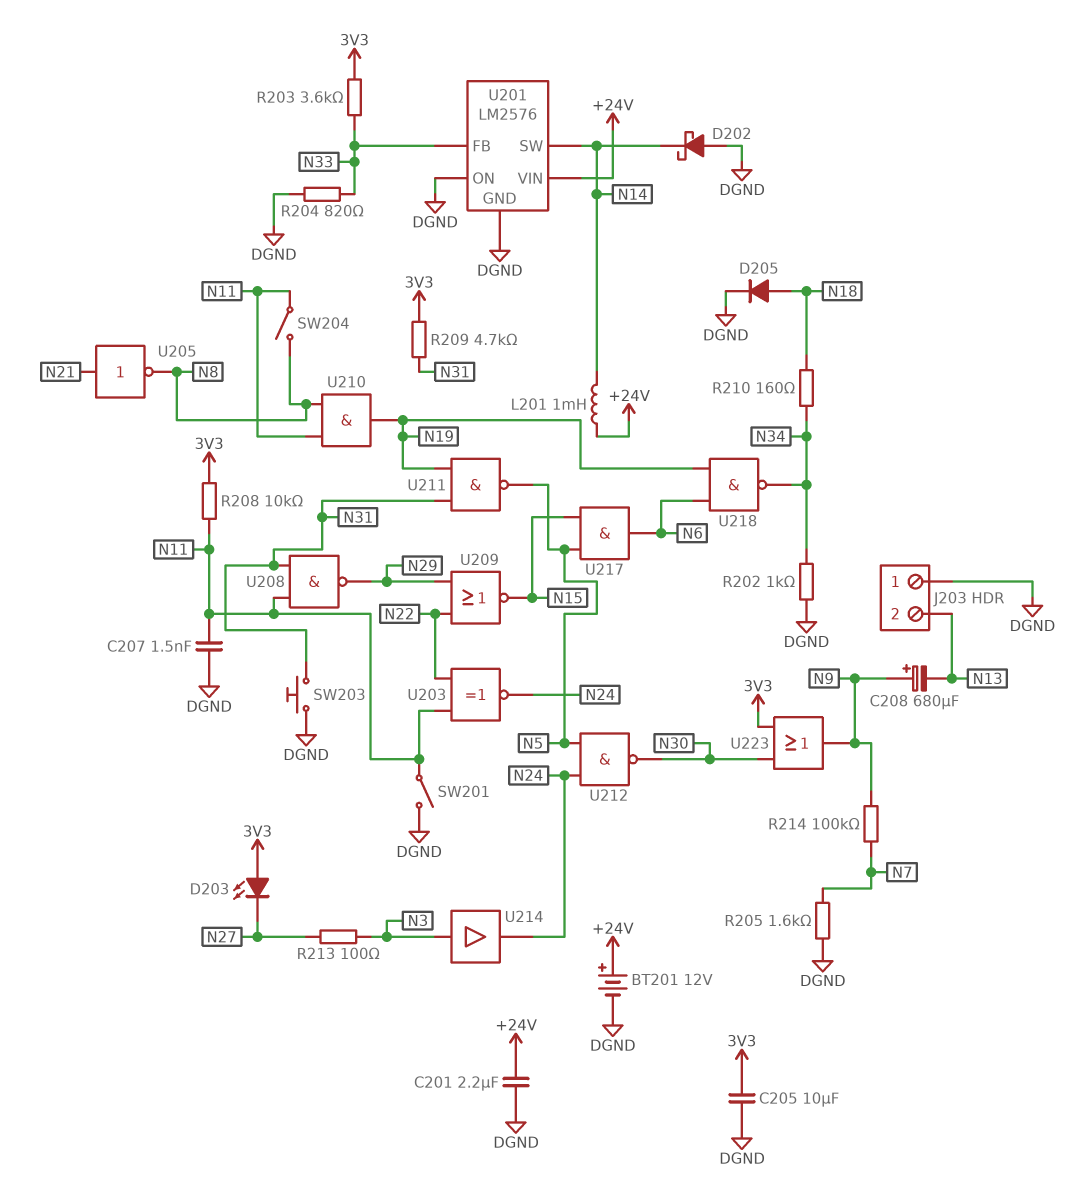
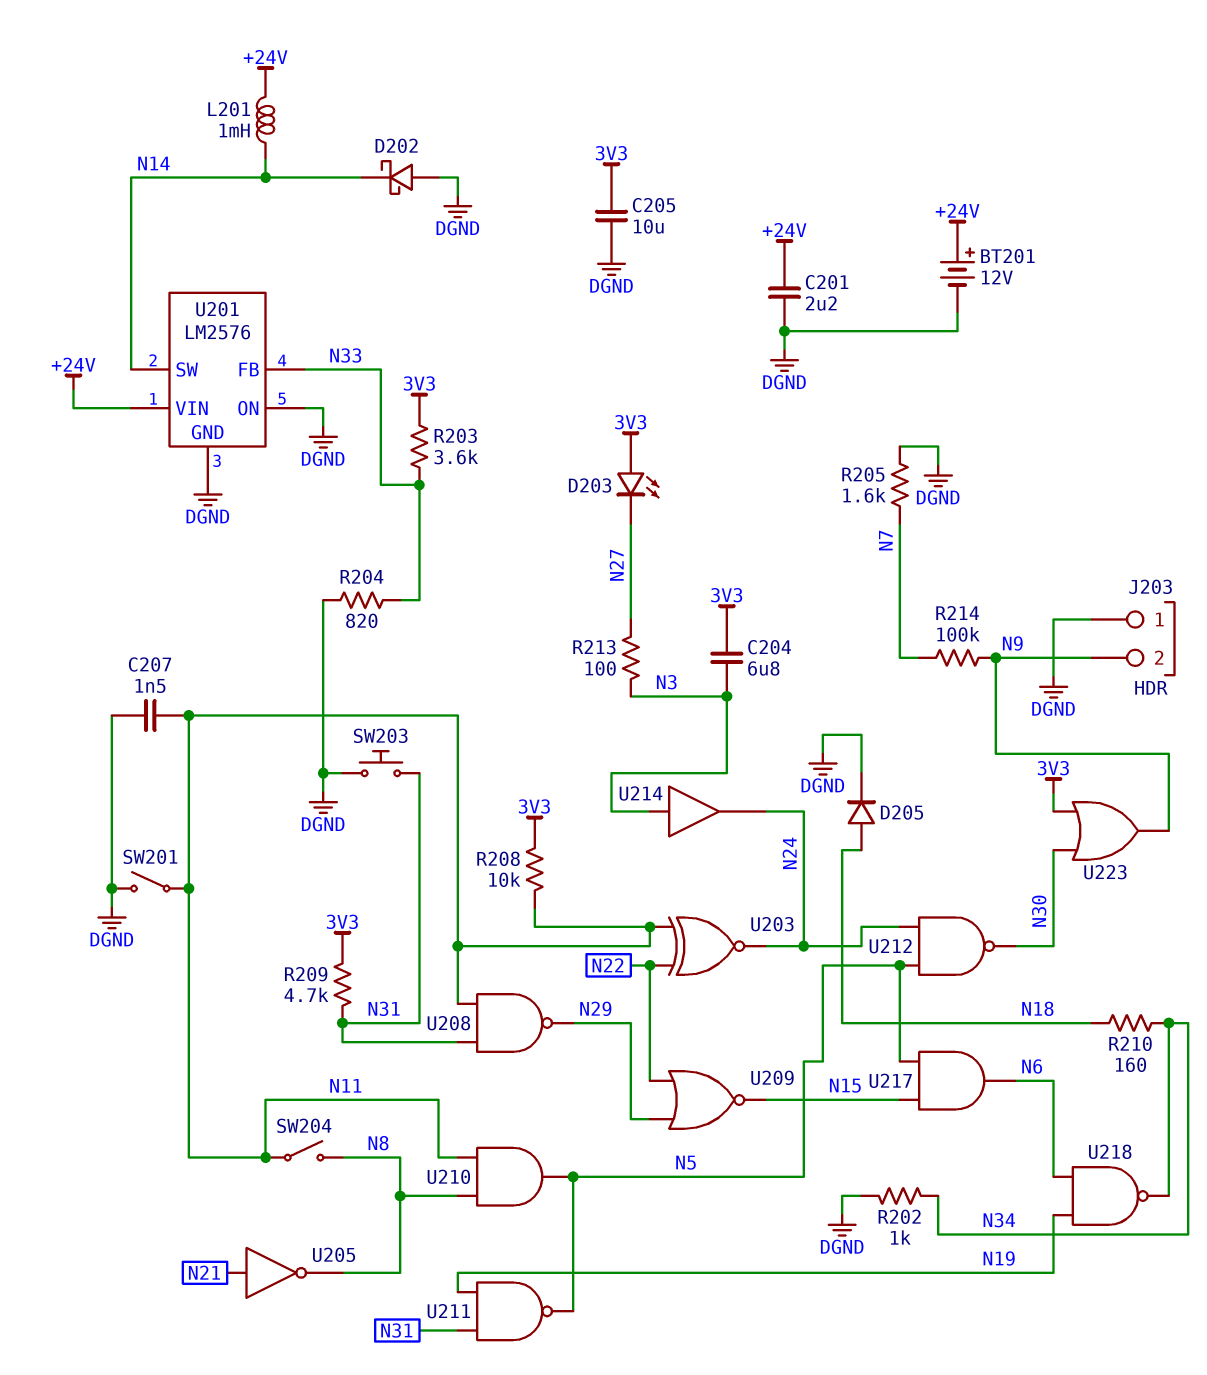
C204: none -> 6.8uF (3V3, N3)
C208: 680uF (plus N9, minus N13) -> none
J203 pin 2: N13 -> N9
U210: AND (in N8, in N11, out N19) -> AND (in N8, in N11, out N5)

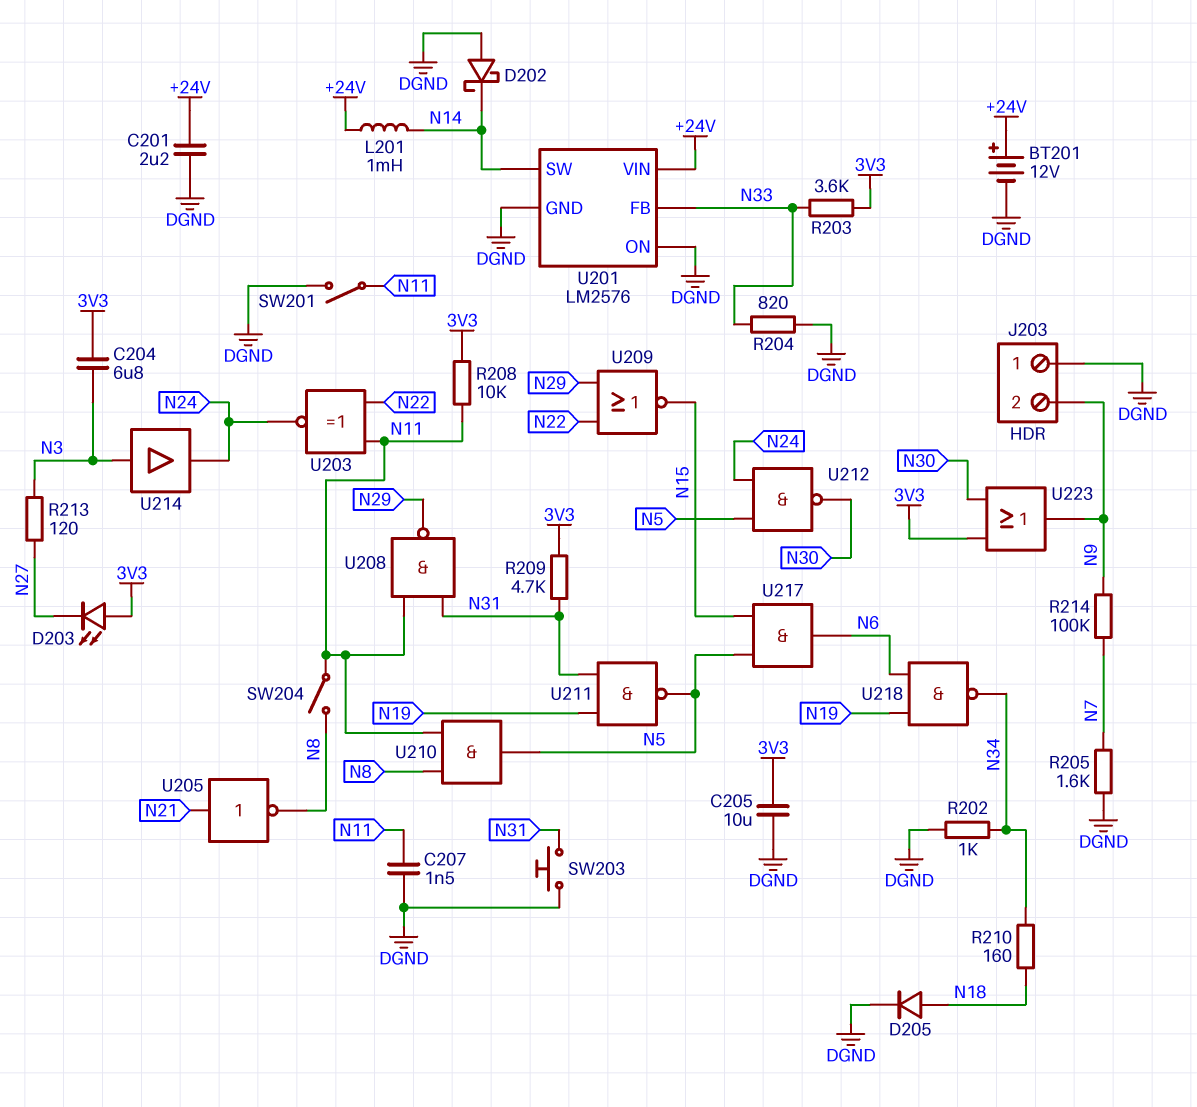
R213: 100 (N3, N27) -> 120 (N3, N27)

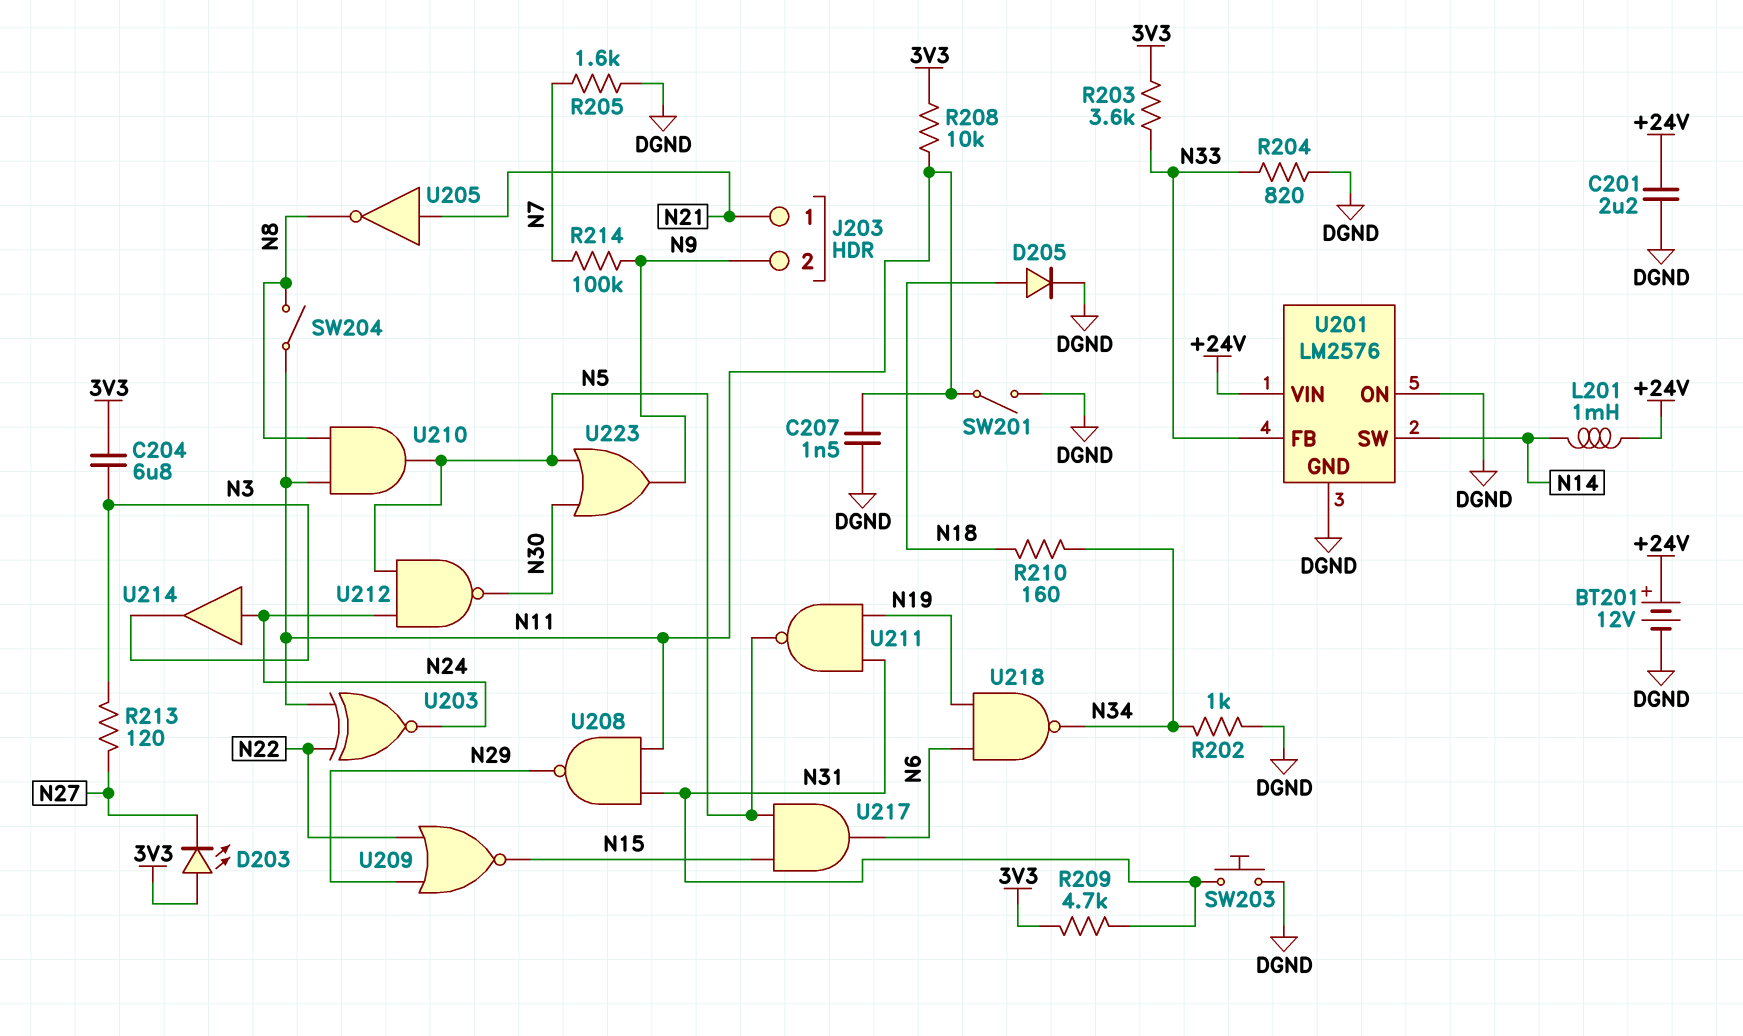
C205: 10uF (3V3, DGND) -> none
D202: schottky (A DGND, K N14) -> none
J203 pin 1: DGND -> N21
U214: buffer (in N3, out N24) -> buffer (in N24, out N3)
U223: OR (in 3V3, in N30, out N9) -> OR (in N5, in N30, out N9)

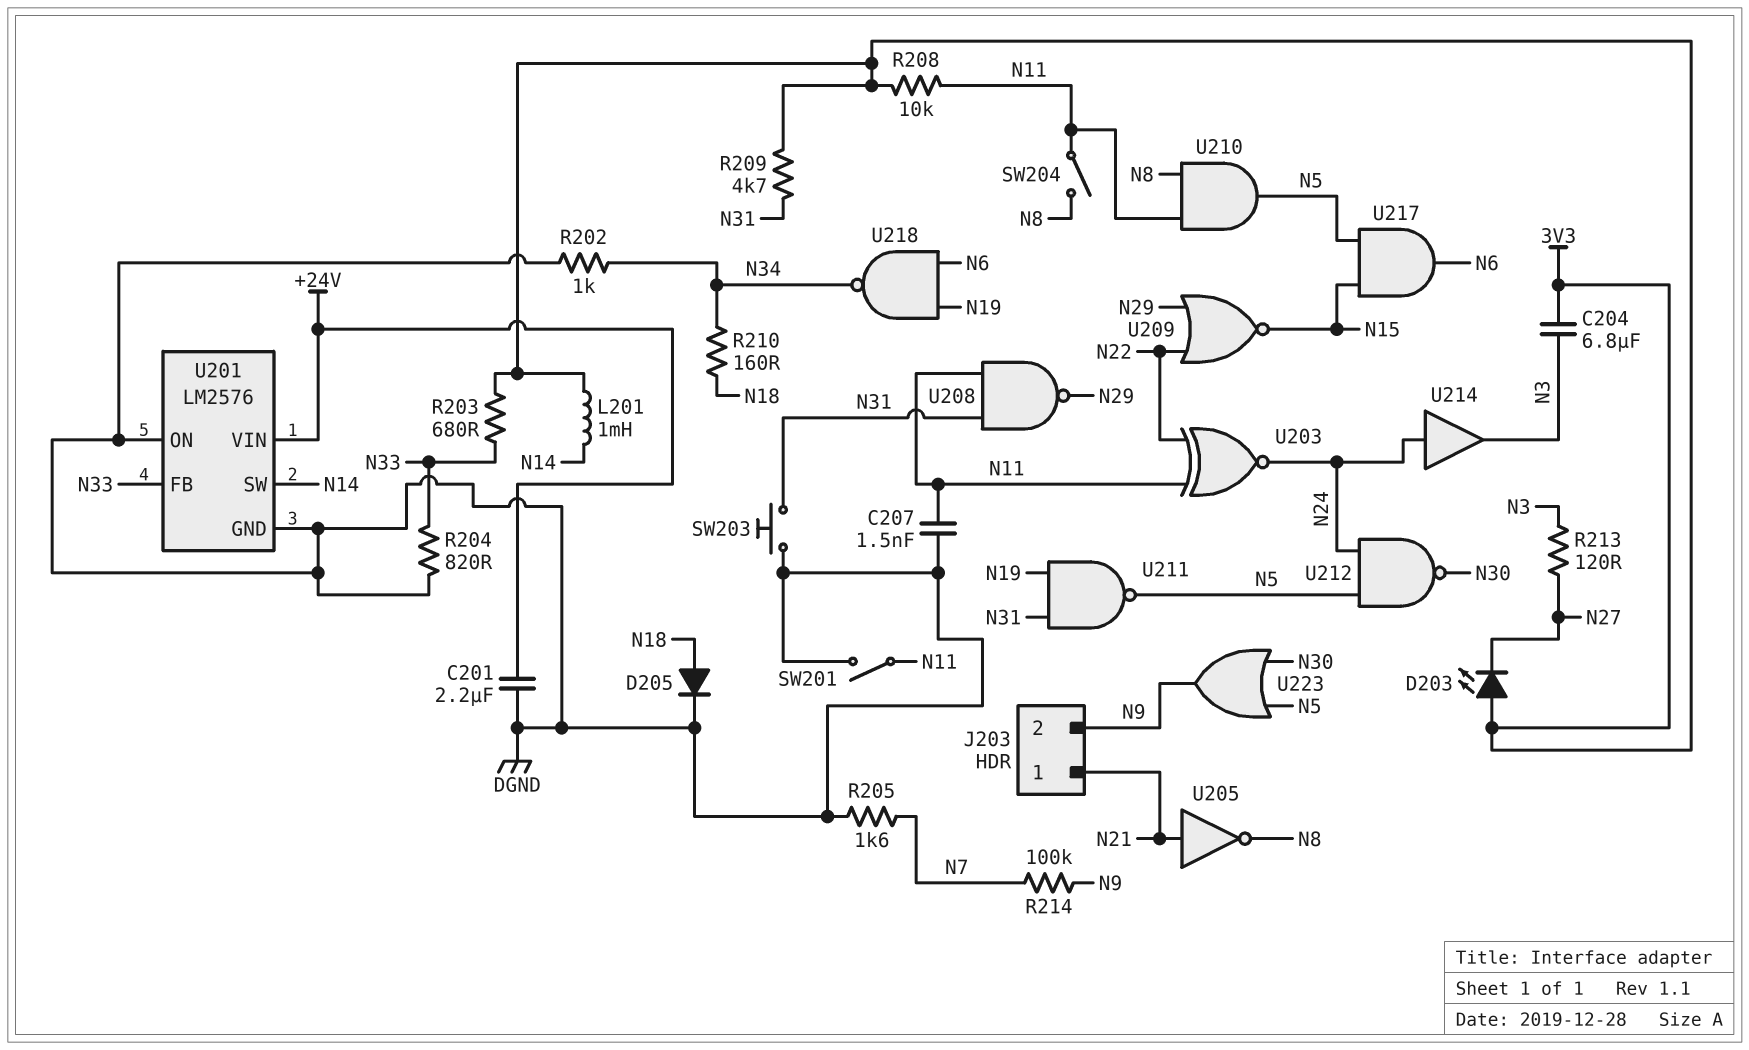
BT201: 12V (plus +24V, minus DGND) -> none
L201: 1mH (+24V, N14) -> 1mH (3V3, N14)
R203: 3.6k (3V3, N33) -> 680 (3V3, N33)

